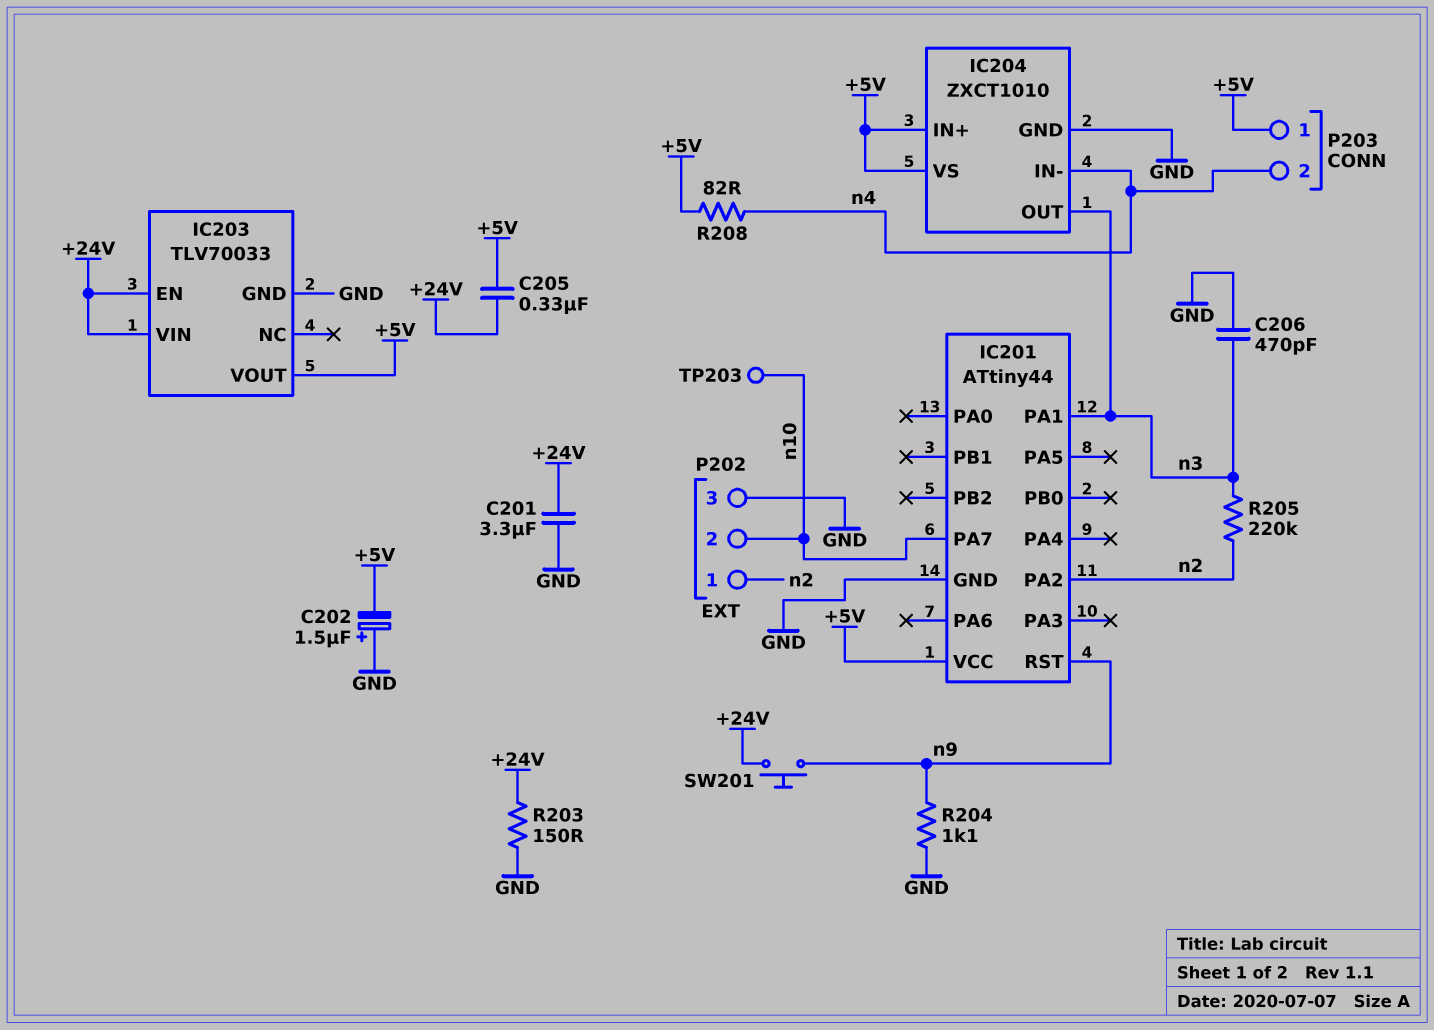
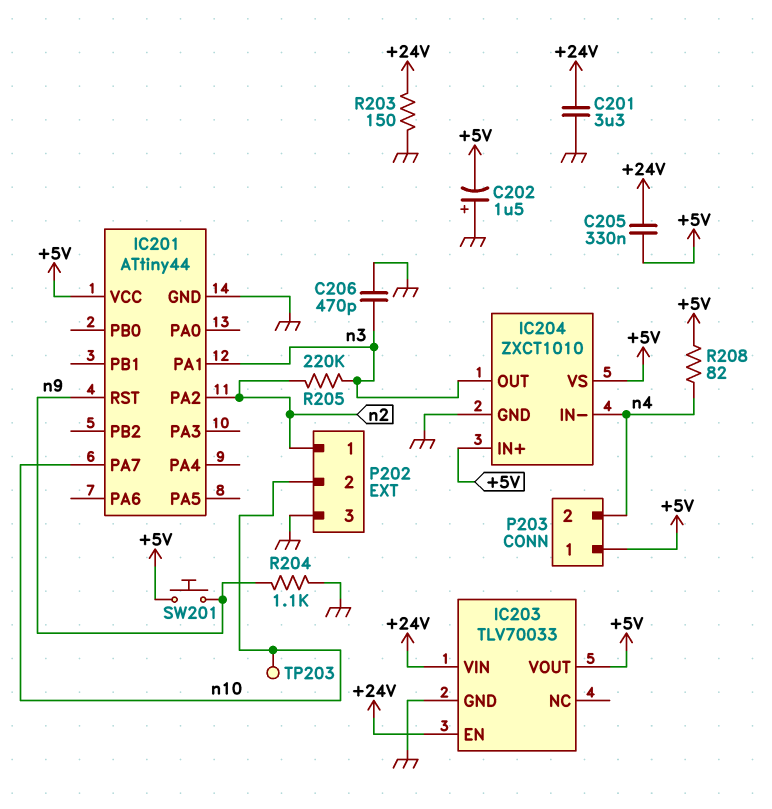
SW201: button (+24V, n9) -> button (+5V, n9)

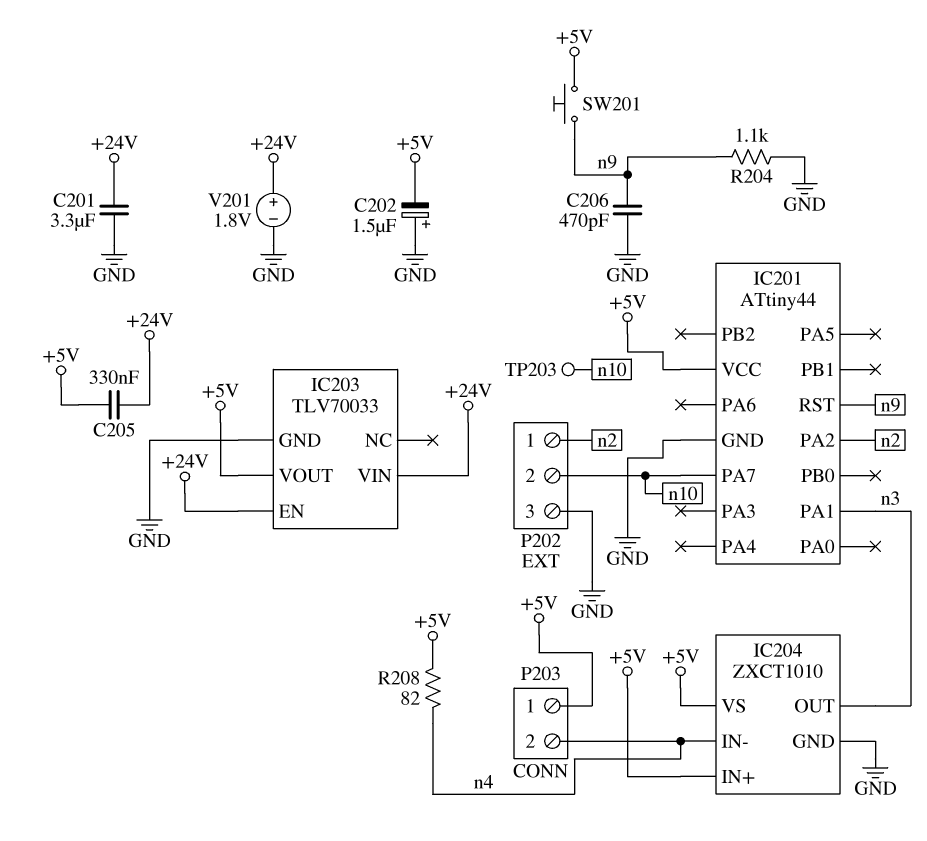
C206: 470pF (GND, n3) -> 470pF (GND, n9)
R203: 150 (+24V, GND) -> none
R205: 220k (n2, n3) -> none
V201: none -> 1.8V (plus +24V, minus GND)

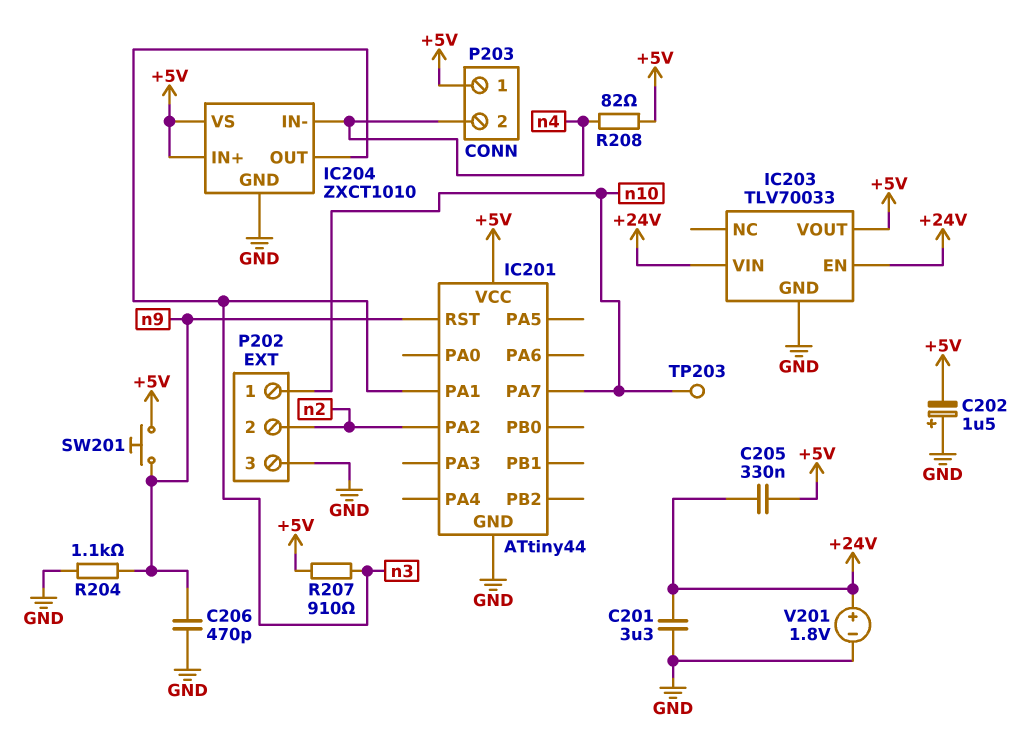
P202 pin 1: n2 -> n10
P202 pin 2: n10 -> n2
R207: none -> 910 (+5V, n3)

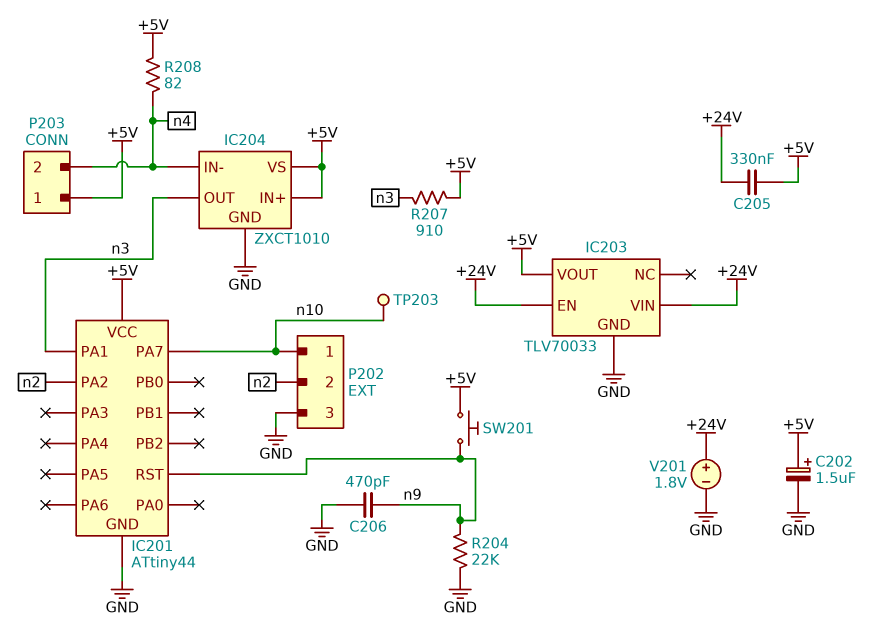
C201: 3.3uF (+24V, GND) -> none
C202: 1.5uF (plus GND, minus +5V) -> 1.5uF (plus +5V, minus GND)
R204: 1.1k (GND, n9) -> 22k (GND, n9)

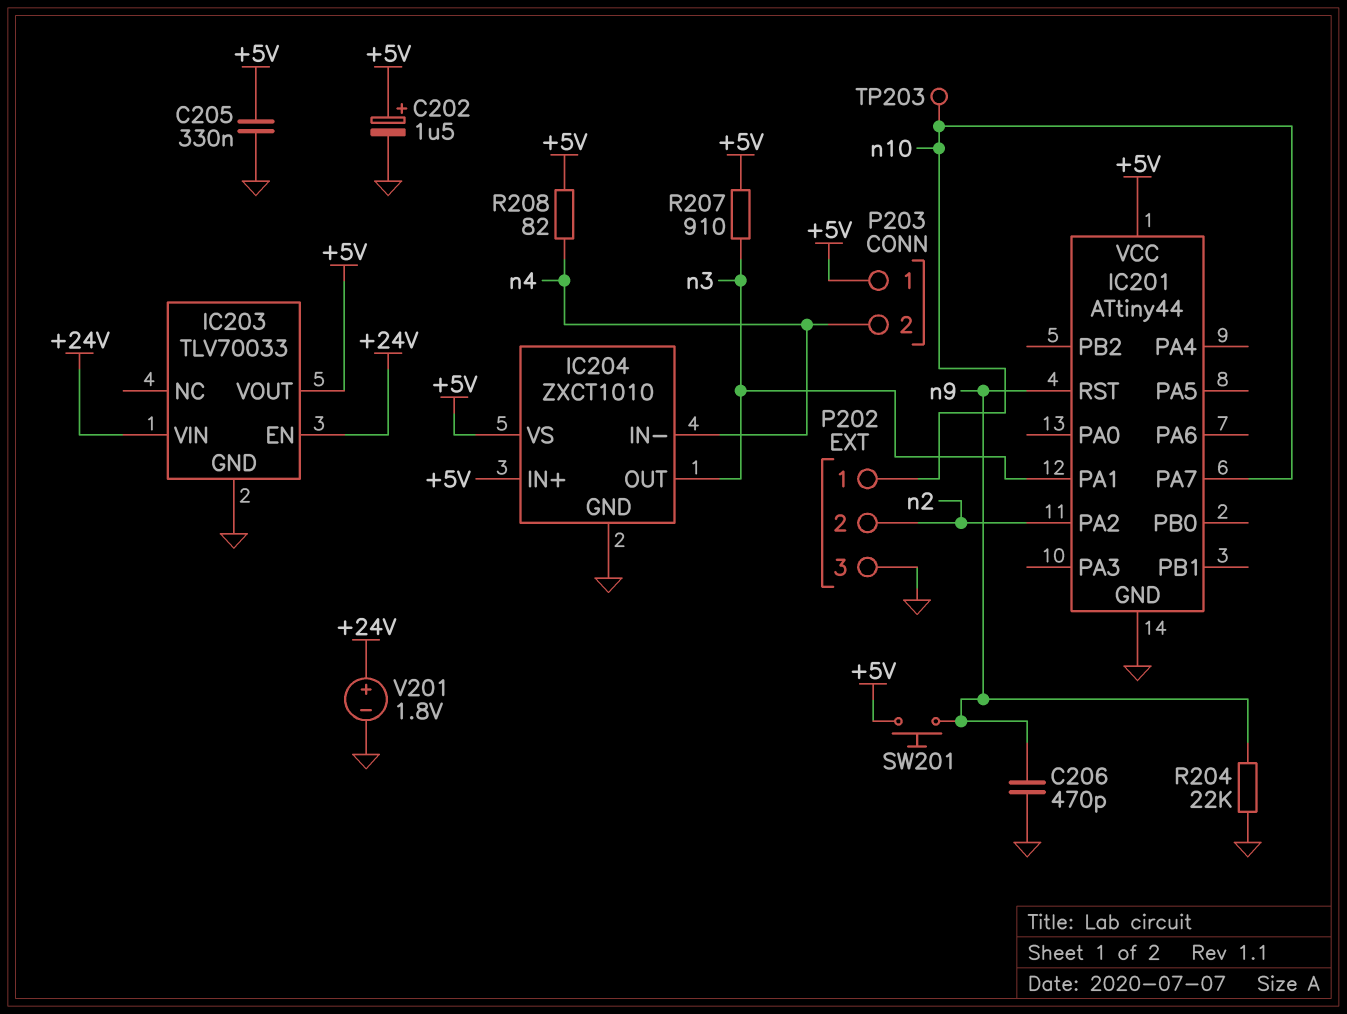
C205: 330nF (+5V, +24V) -> 330nF (+5V, GND)

